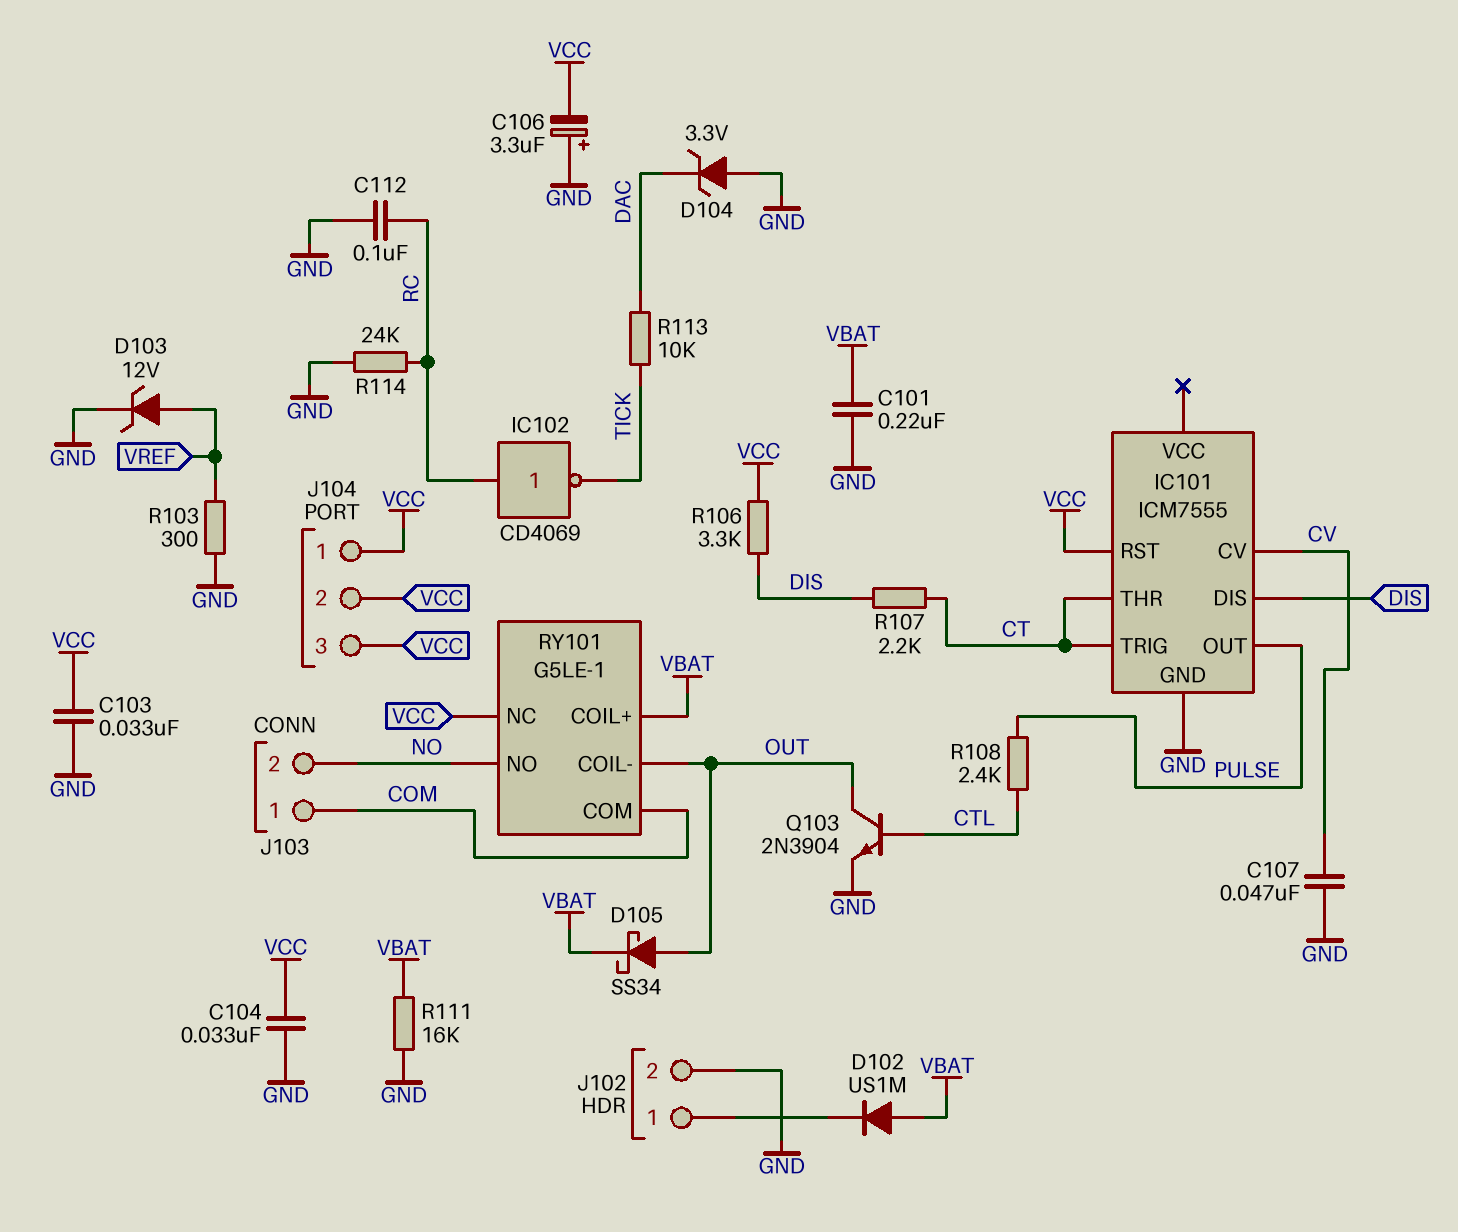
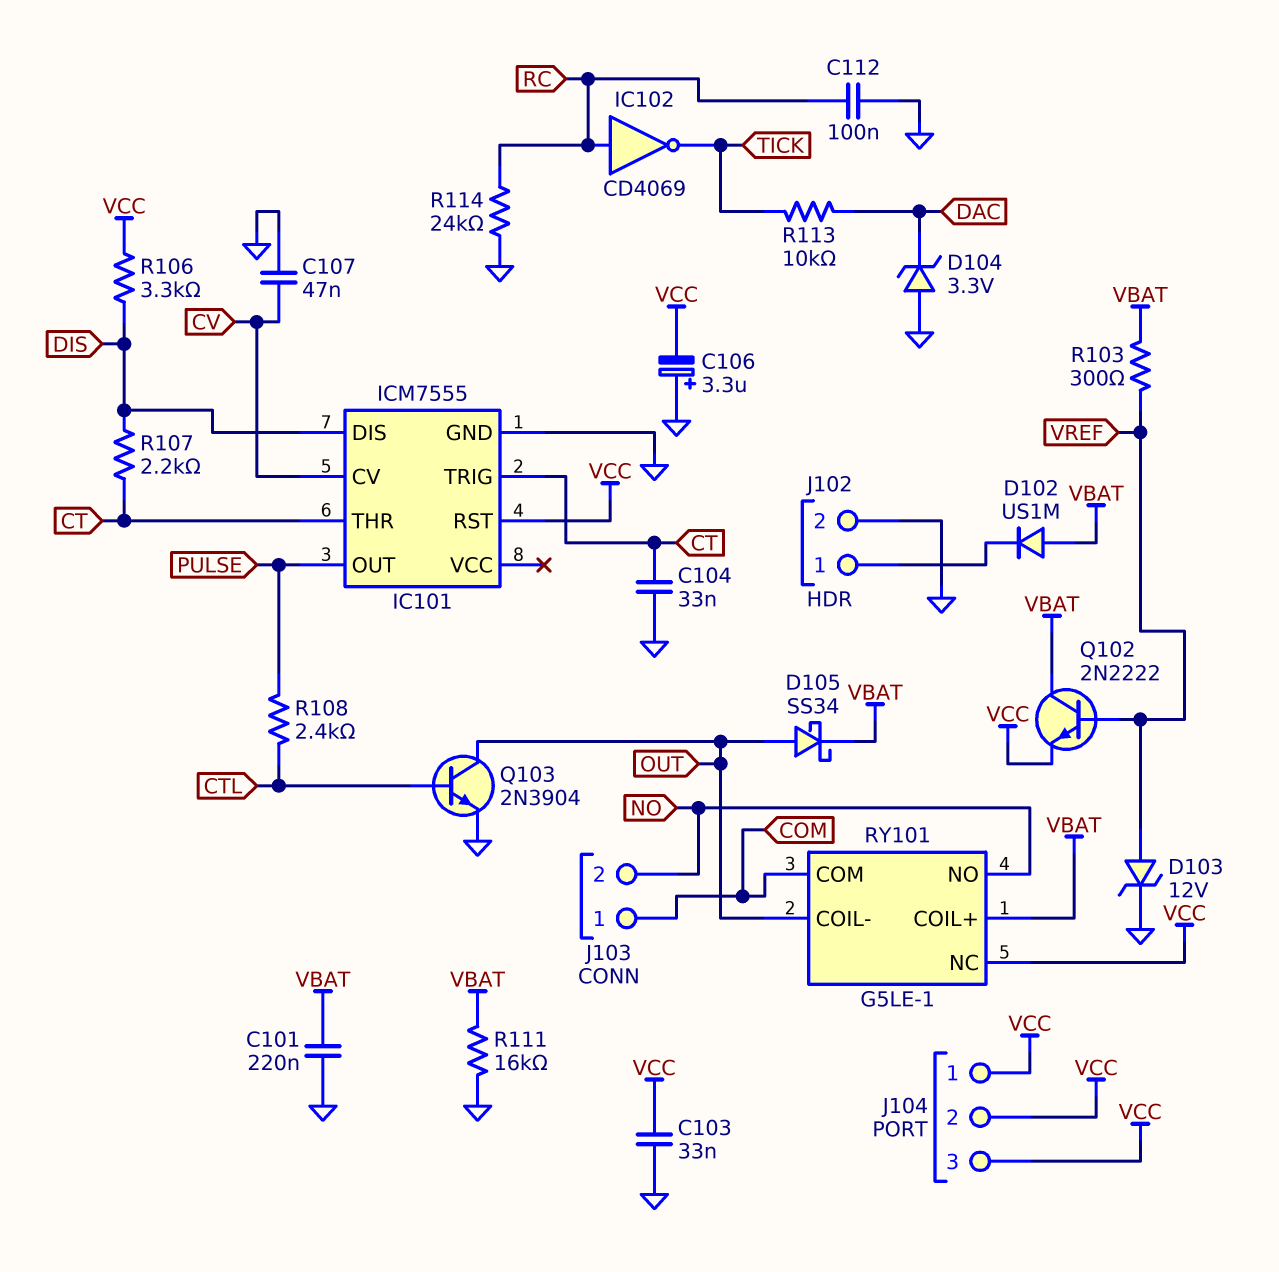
C104: 33nF (GND, VCC) -> 33nF (CT, GND)
Q102: none -> NPN 2N2222 (B VREF, C VBAT, E VCC)
R103: 300 (GND, VREF) -> 300 (VBAT, VREF)

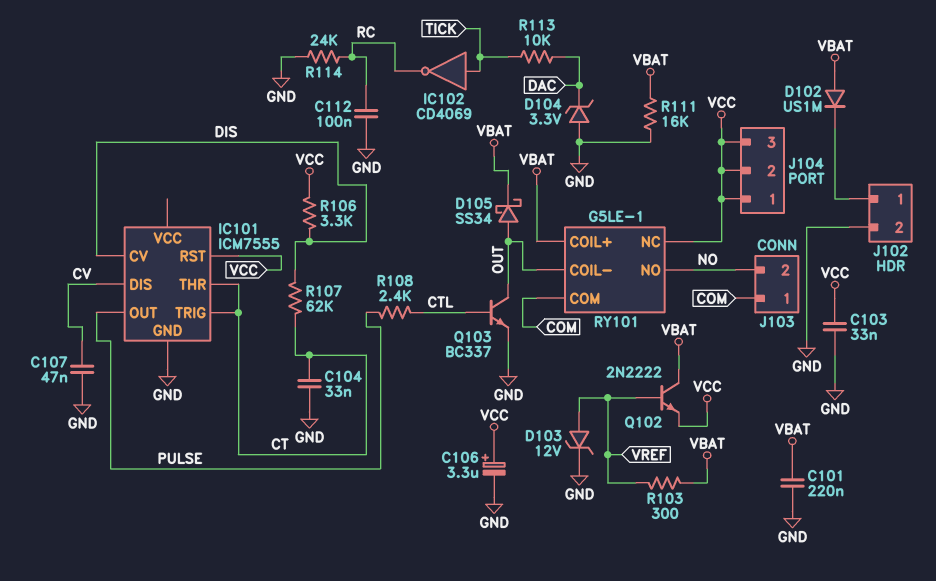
C106: 3.3uF (plus GND, minus VCC) -> 3.3uF (plus VCC, minus GND)
IC101 pin CV: CV -> DIS
IC101 pin DIS: DIS -> CV
IC102: NOT CD4069 (in RC, out TICK) -> NOT CD4069 (in TICK, out RC)
Q103: NPN 2N3904 (B CTL, C OUT, E GND) -> NPN BC337 (B CTL, C OUT, E GND)
R107: 2.2k (CT, DIS) -> 62k (CT, DIS)

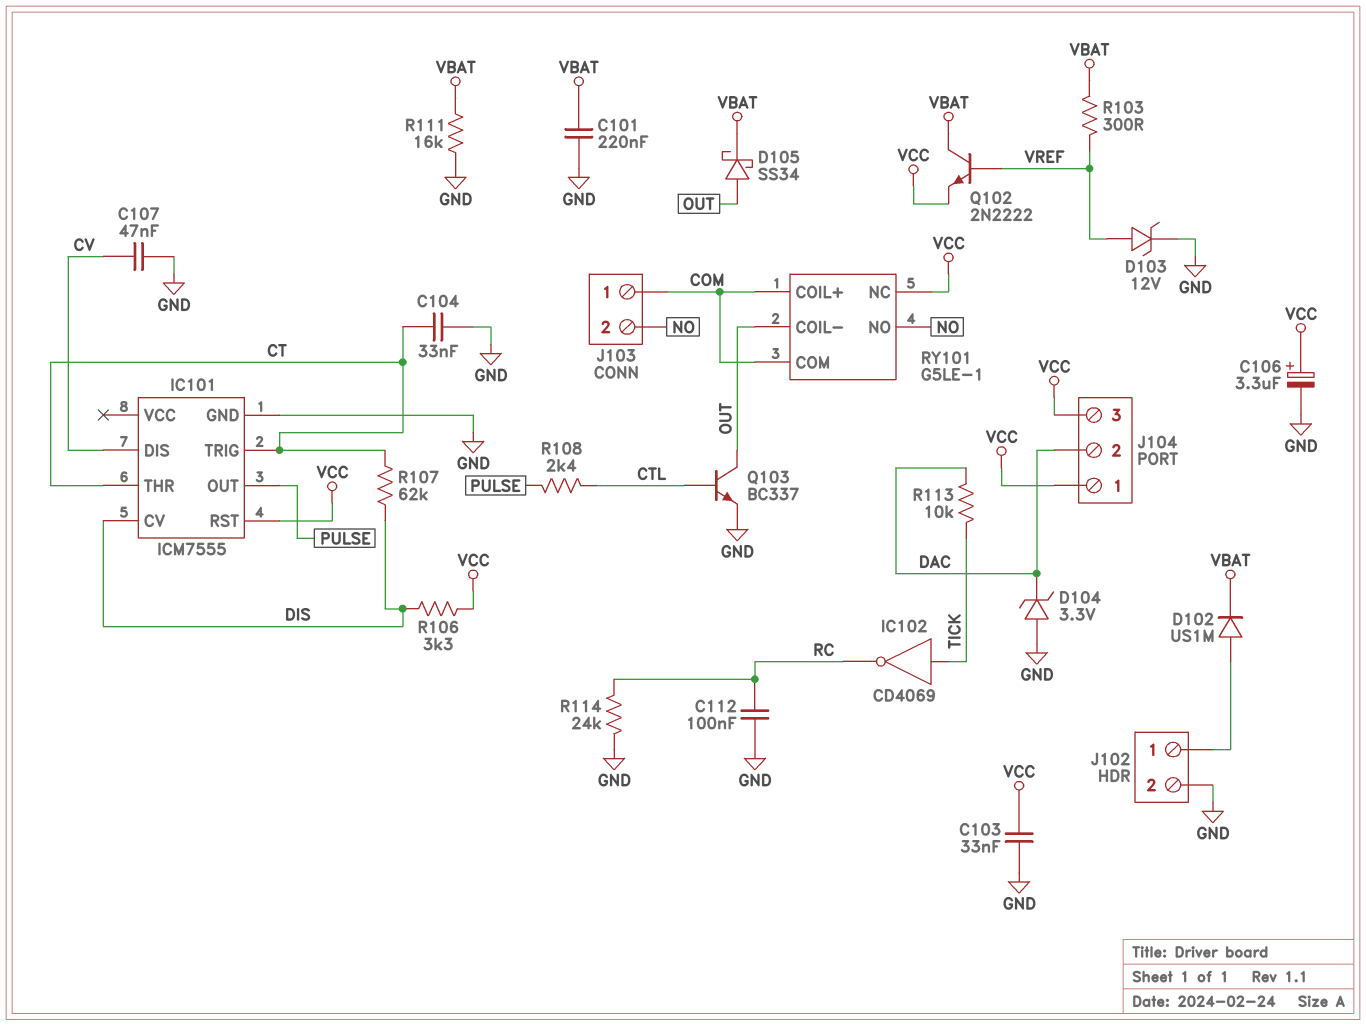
D102: diode US1M (A VBAT, K J102/1) -> diode US1M (A J102/1, K VBAT)
J104 pin 2: VCC -> DAC
RY101 pin COIL+: VBAT -> COM

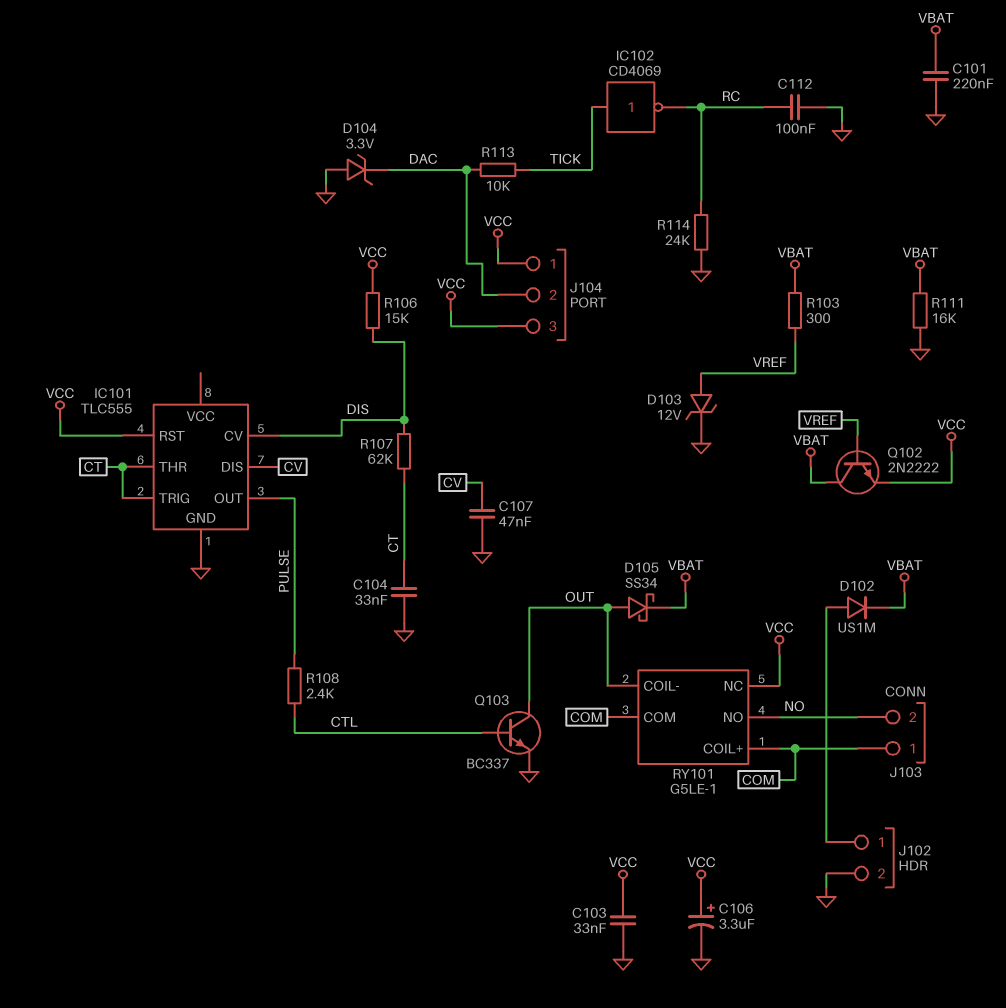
IC101: ICM7555 -> TLC555
R106: 3.3k (DIS, VCC) -> 15k (DIS, VCC)

